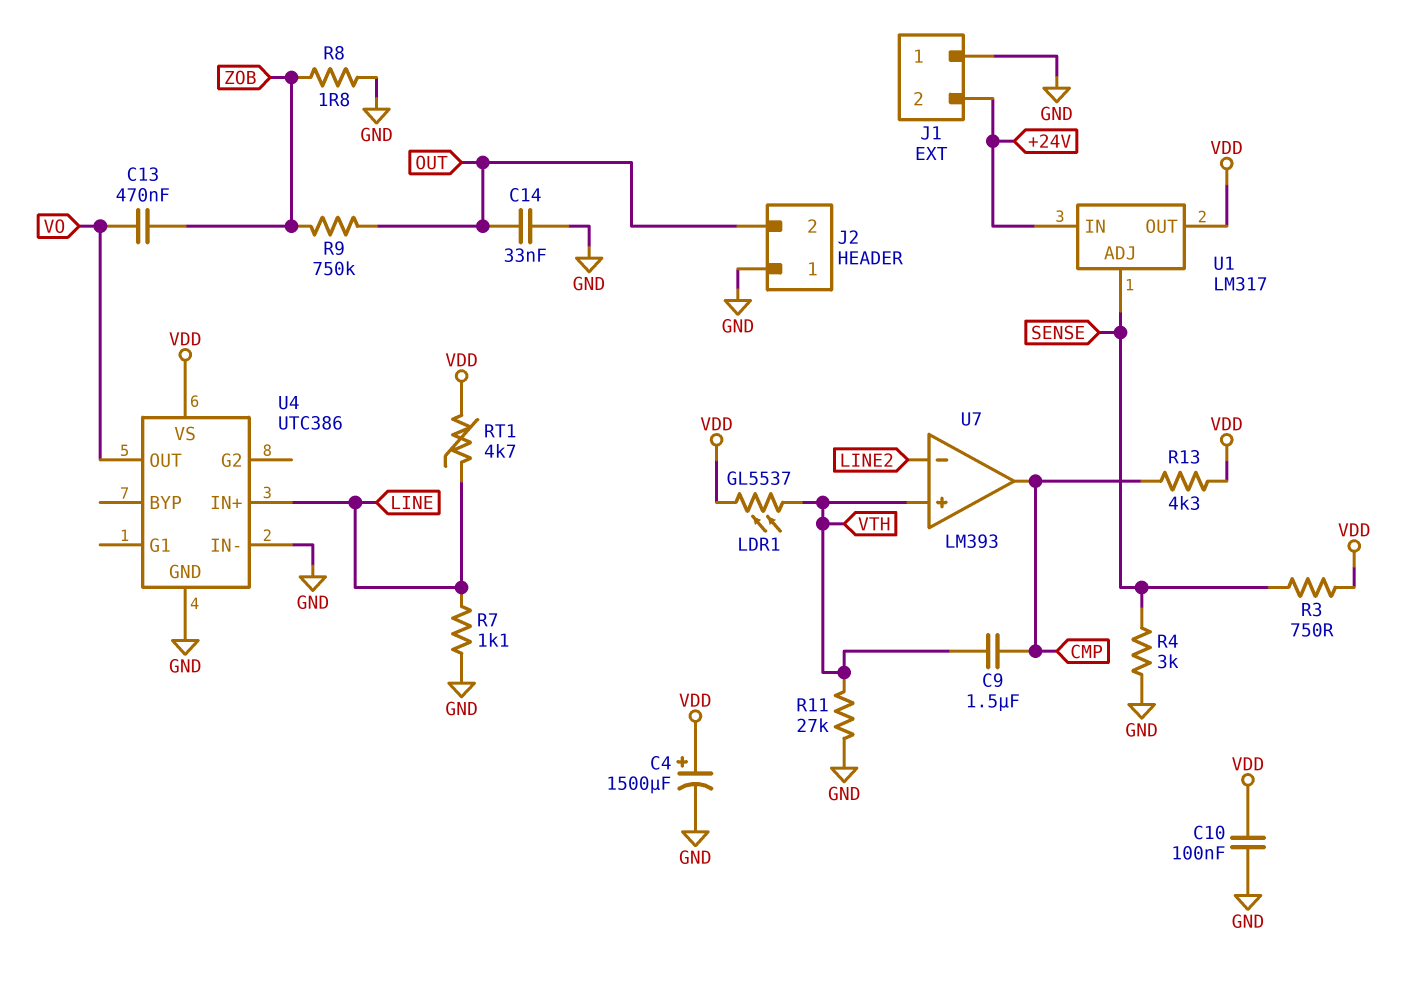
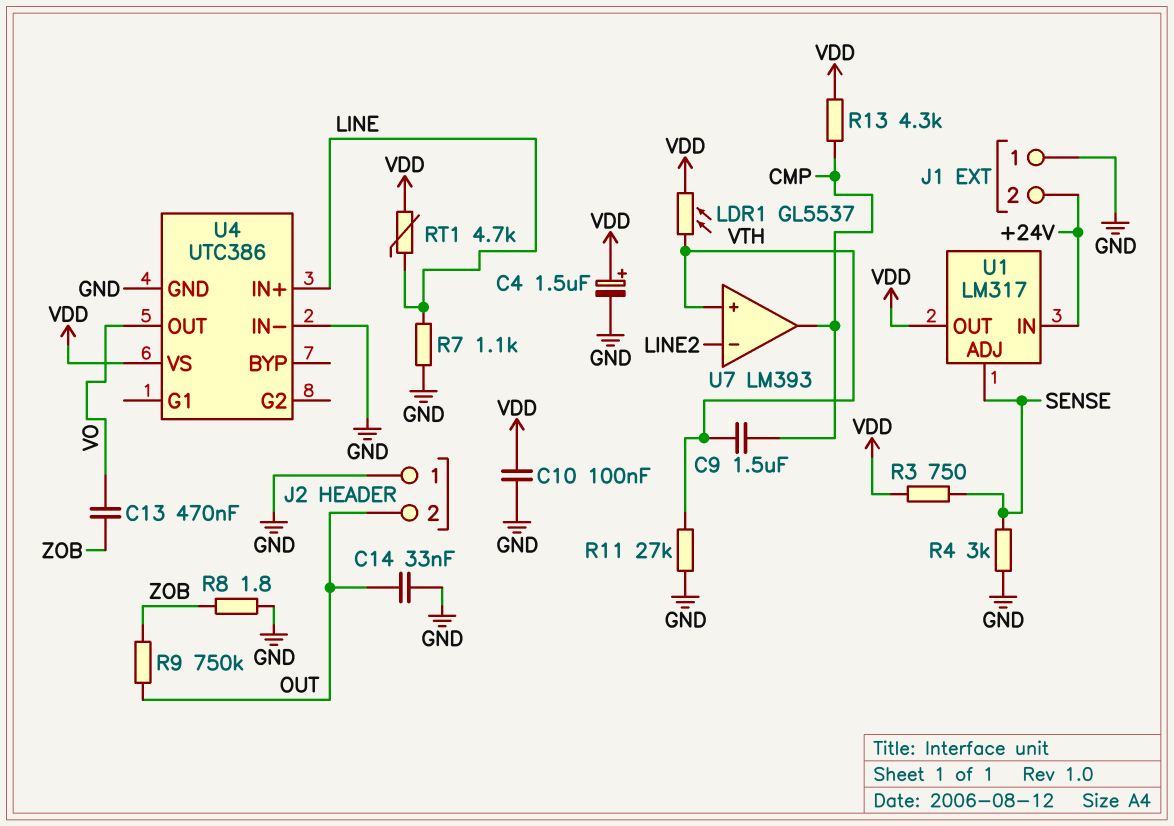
C4: 1500uF (plus VDD, minus GND) -> 1.5uF (plus VDD, minus GND)

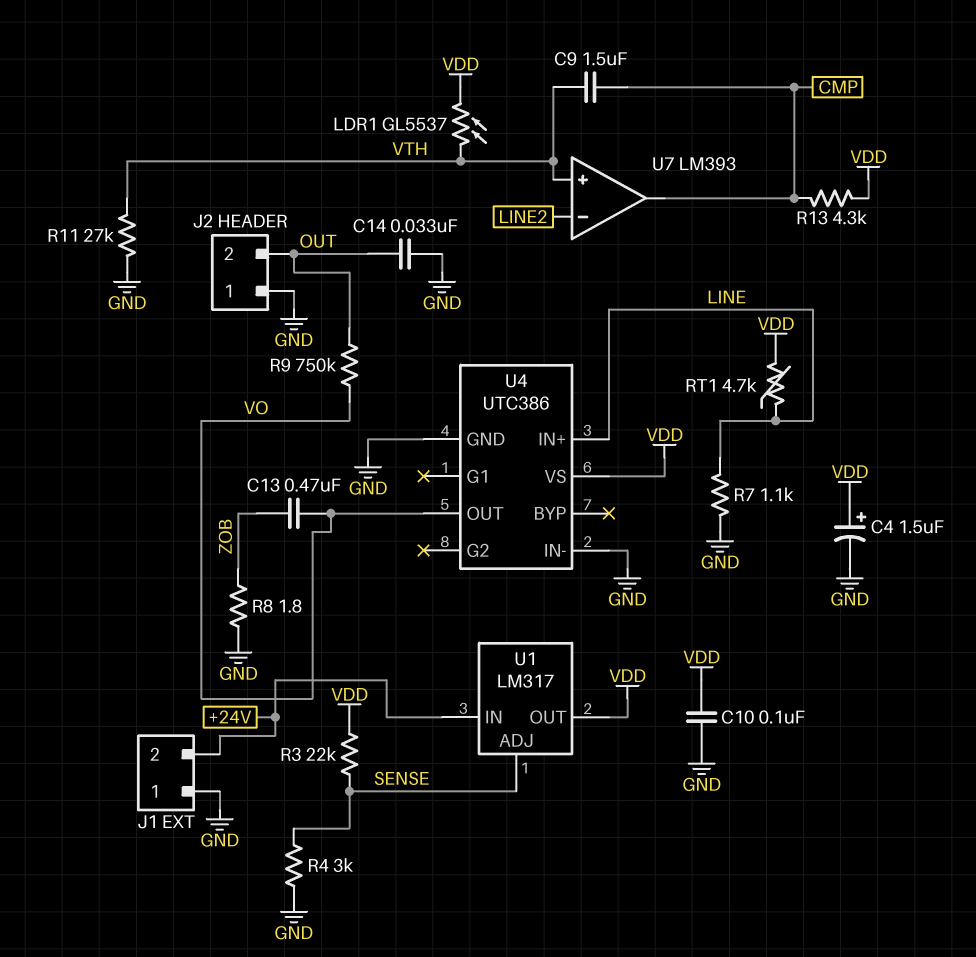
R3: 750 (SENSE, VDD) -> 22k (SENSE, VDD)
R9: 750k (OUT, ZOB) -> 750k (OUT, VO)

